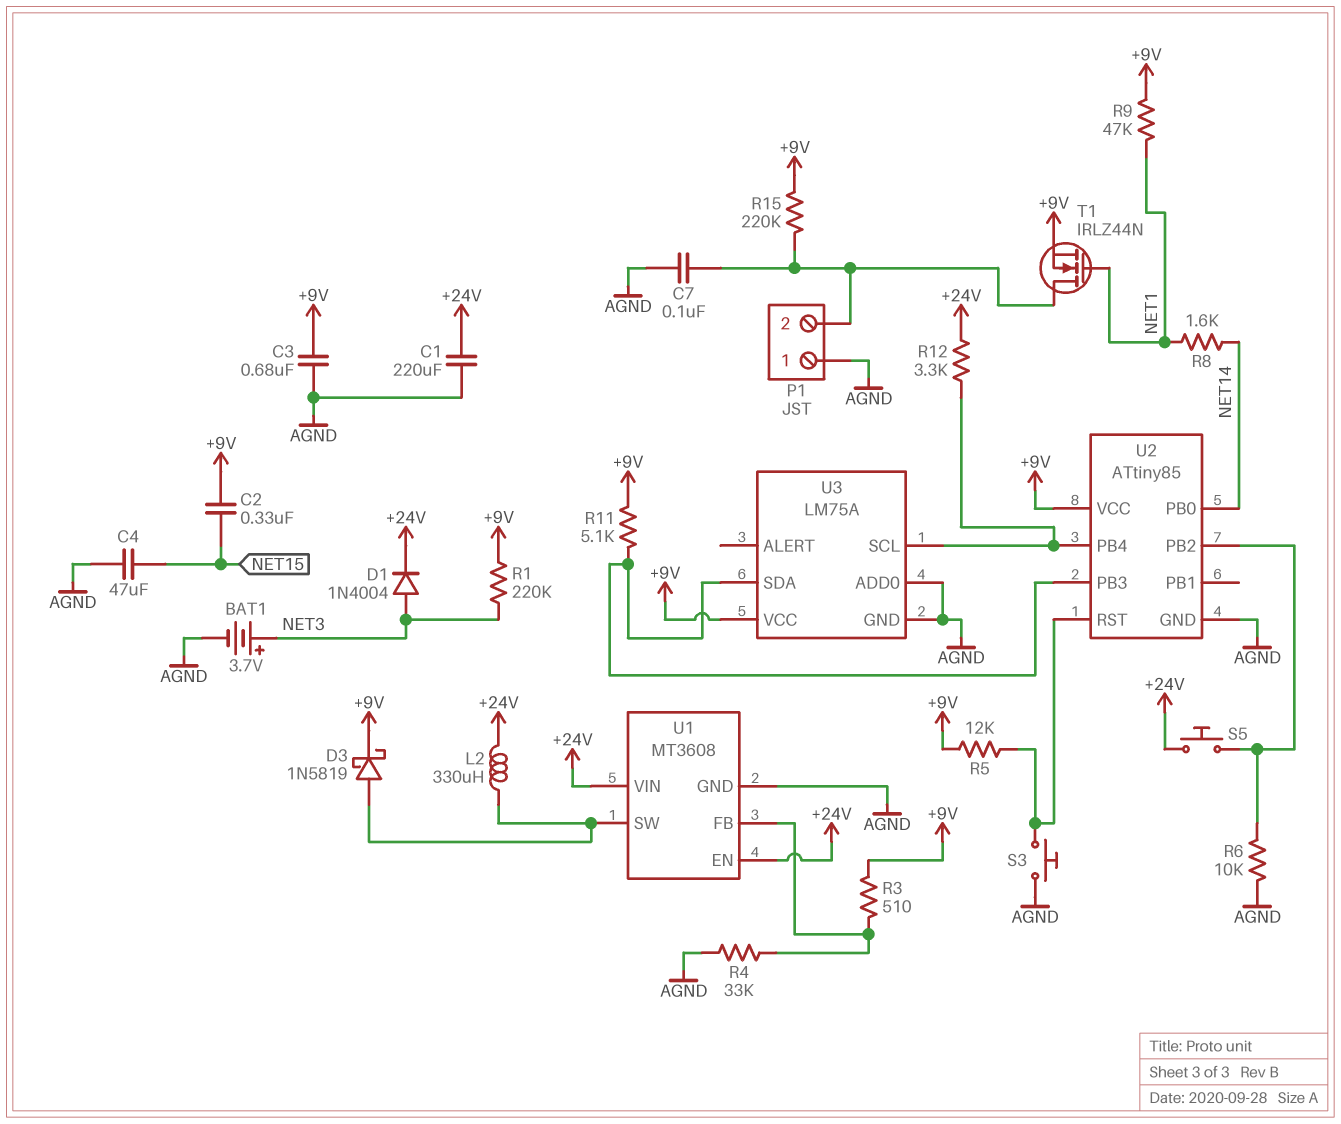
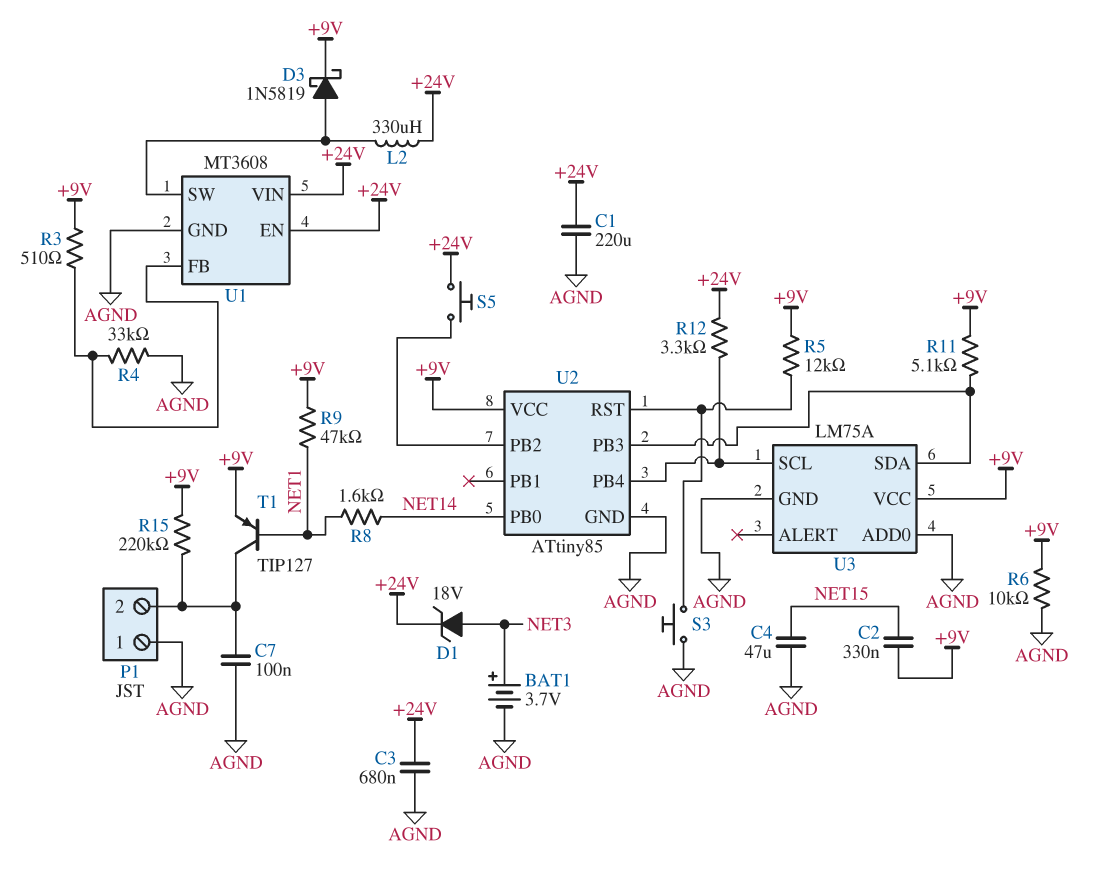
C3: 680nF (+9V, AGND) -> 680nF (+24V, AGND)
D1: diode 1N4004 (A NET3, K +24V) -> zener 18V (A NET3, K +24V)
R1: 220k (+9V, NET3) -> none
R6: 10k (AGND, U2/PB2) -> 10k (+9V, AGND)
T1: NMOS IRLZ44N (G NET1, D P1/2, S +9V) -> PNP TIP127 (B NET1, C P1/2, E +9V)

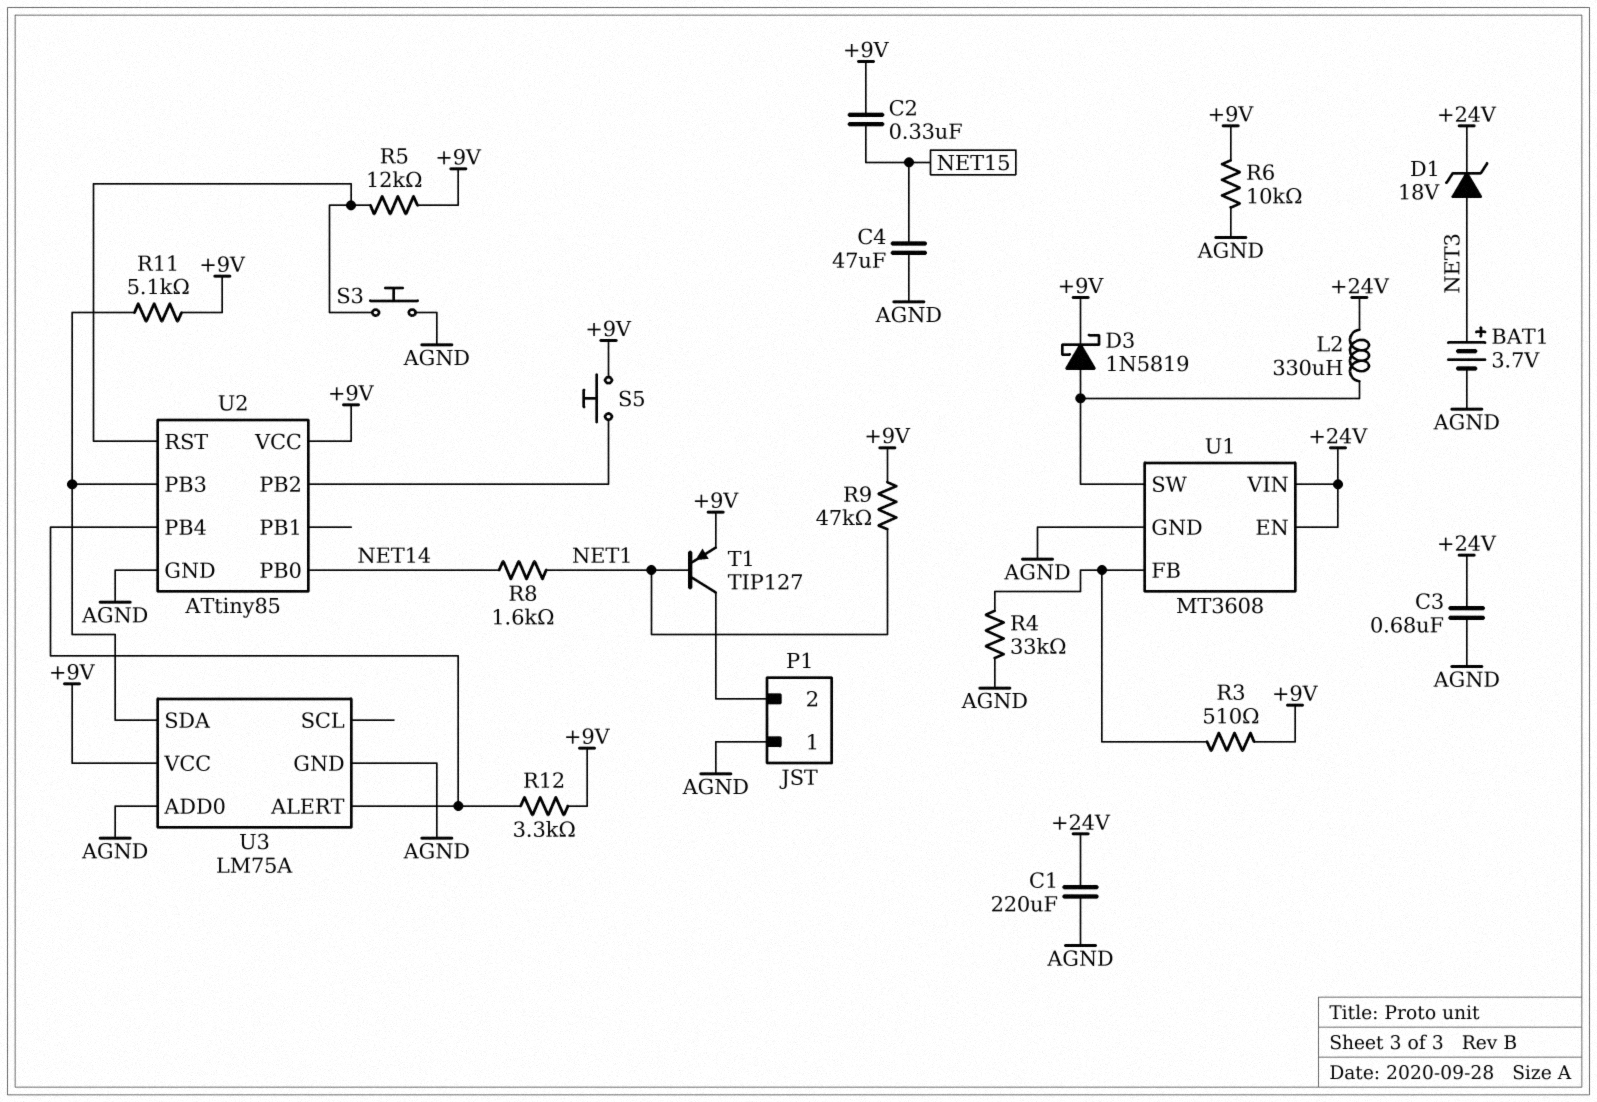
C7: 100nF (AGND, P1/2) -> none
R12: 3.3k (+24V, U2/PB4) -> 3.3k (+9V, U2/PB4)
R15: 220k (+9V, P1/2) -> none
S5: button (+24V, U2/PB2) -> button (+9V, U2/PB2)
U3 pin ALERT: none -> U2/PB4
U3 pin SCL: U2/PB4 -> none

